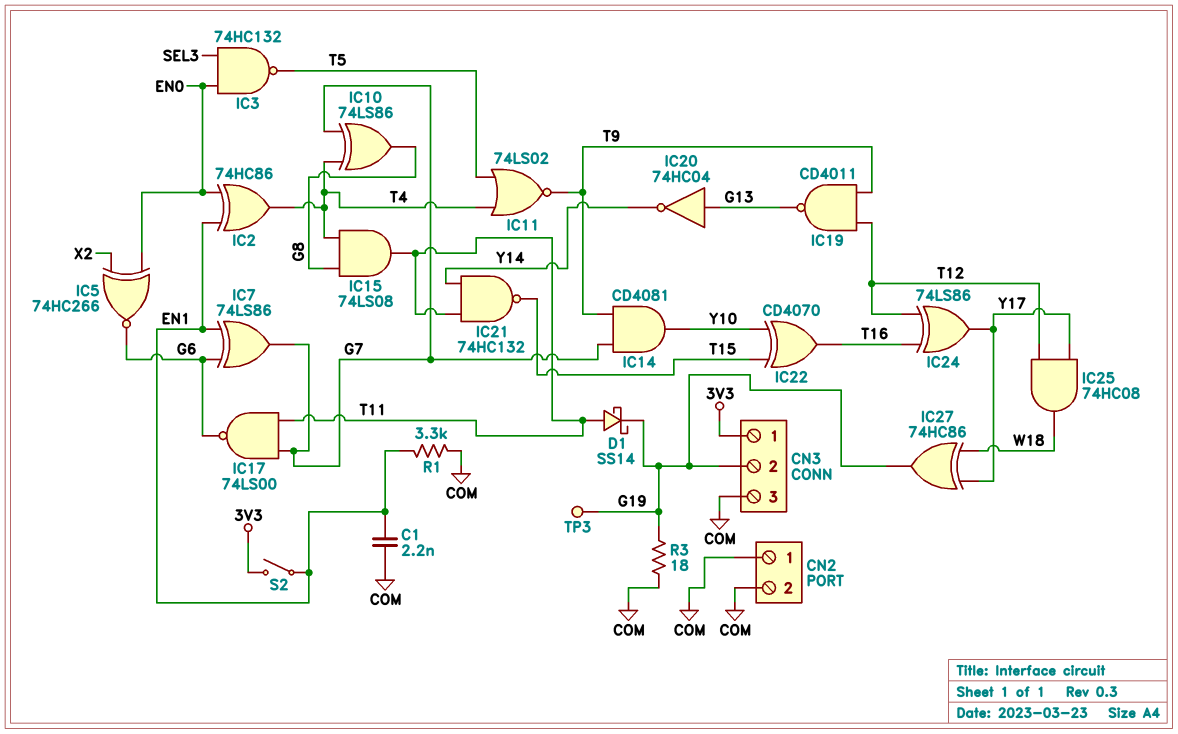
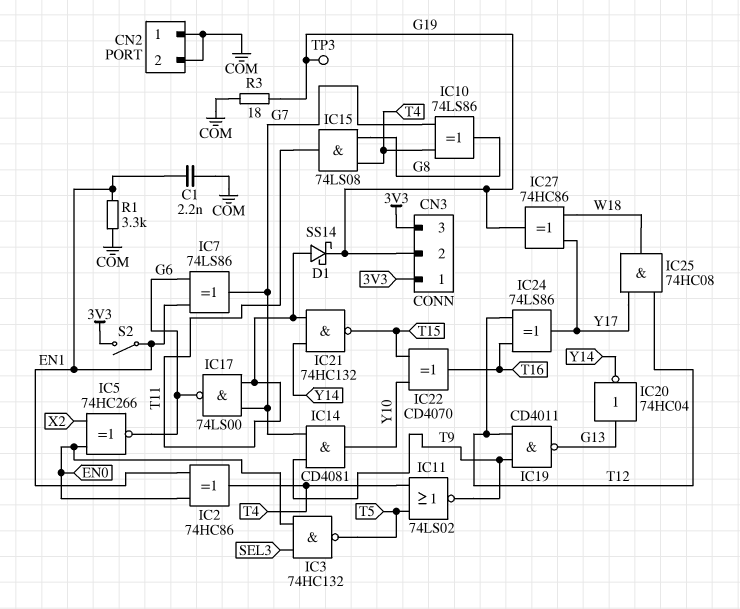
CN3 pin 3: COM -> 3V3

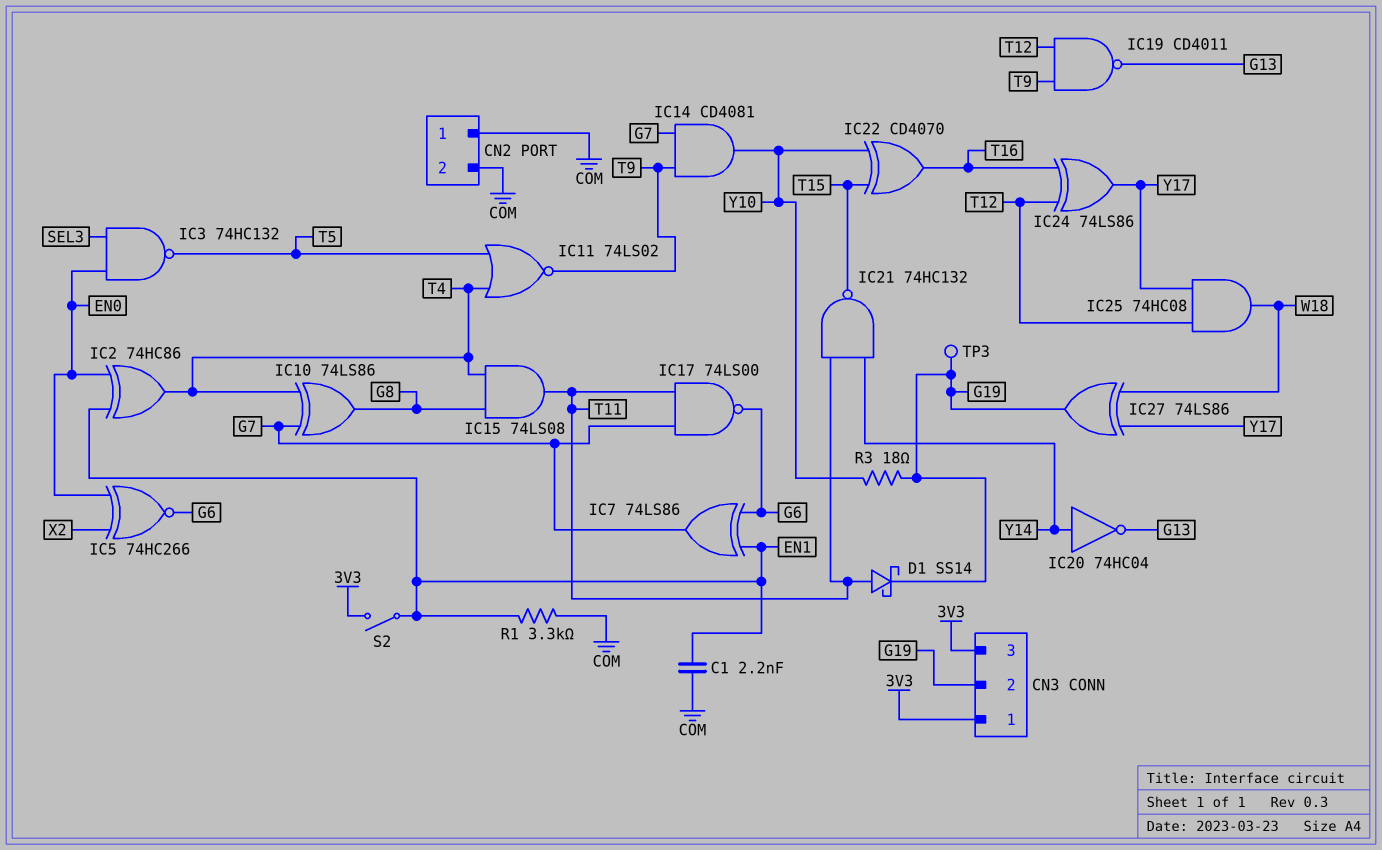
IC20: NOT 74HC04 (in G13, out Y14) -> NOT 74HC04 (in Y14, out G13)
IC27: XOR 74HC86 (in W18, in Y17, out G19) -> XOR 74LS86 (in W18, in Y17, out G19)
R3: 18 (COM, G19) -> 18 (G19, Y10)

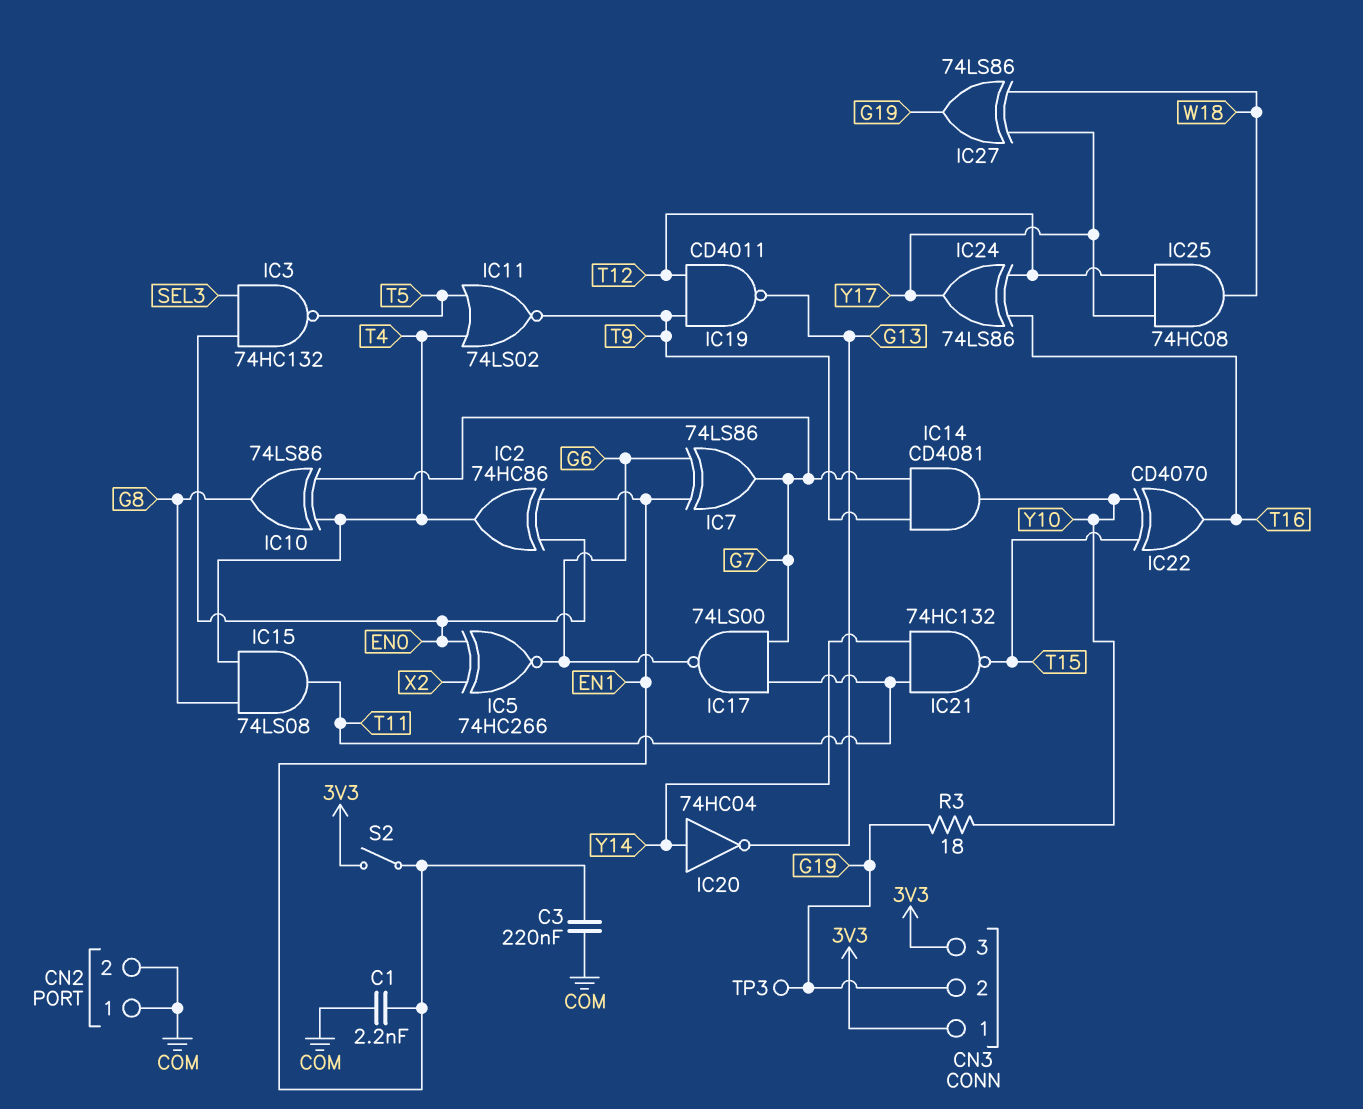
C3: none -> 220nF (COM, EN1)
D1: schottky SS14 (A T11, K G19) -> none
R1: 3.3k (COM, EN1) -> none

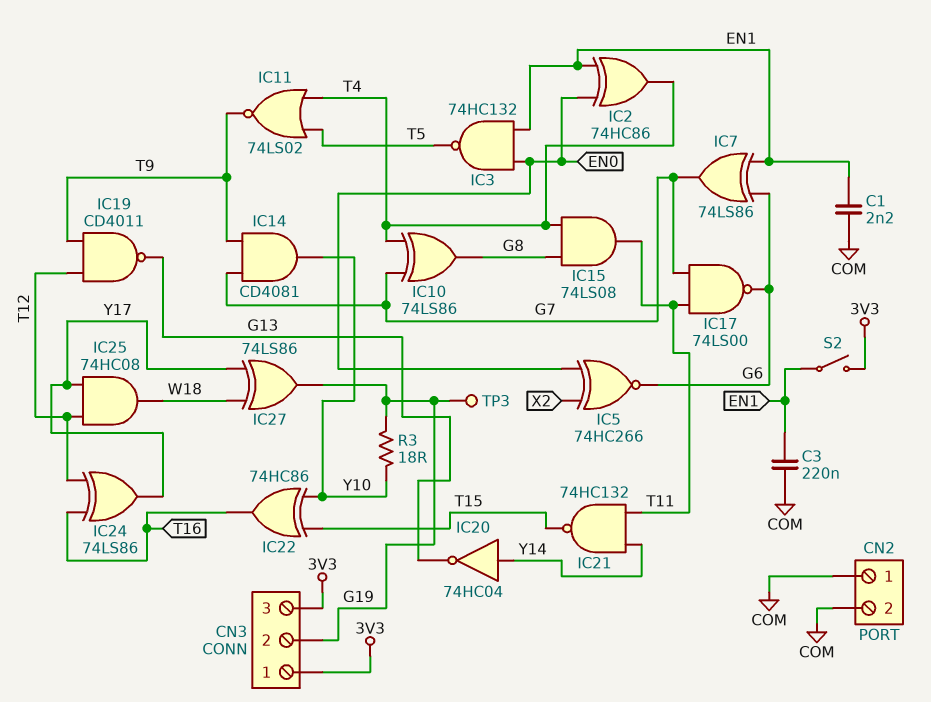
IC3: NAND 74HC132 (in EN0, in SEL3, out T5) -> NAND 74HC132 (in EN0, in EN1, out T5)
IC22: XOR CD4070 (in T15, in Y10, out T16) -> XOR 74HC86 (in T15, in Y10, out T16)

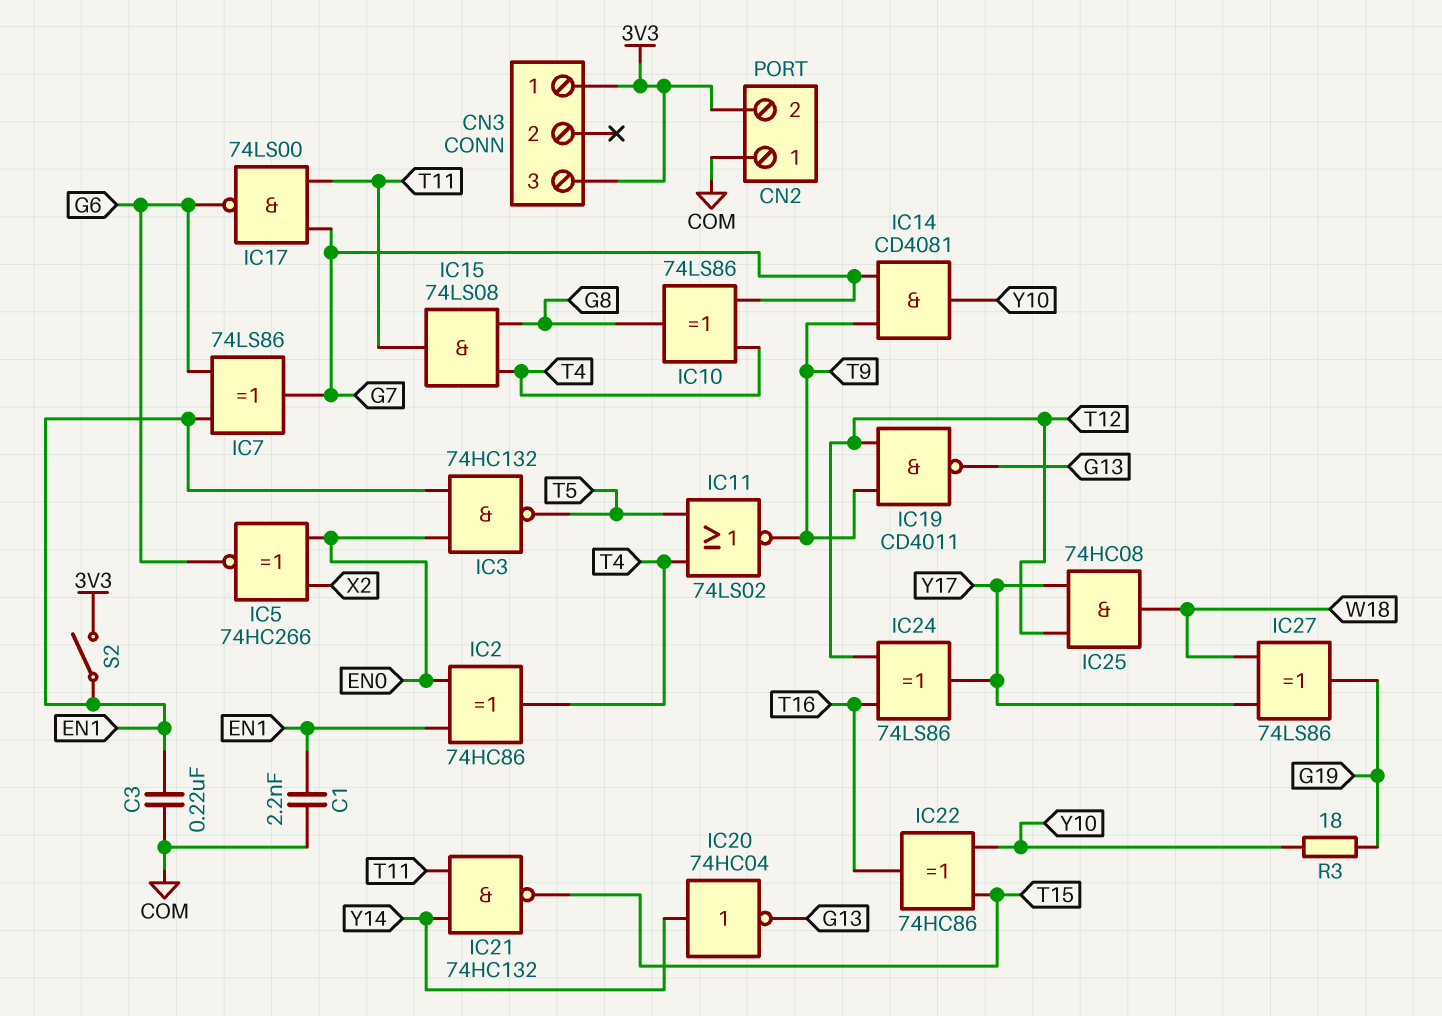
CN2 pin 2: COM -> 3V3
CN3 pin 2: G19 -> none
TP3: test point (G19) -> none

